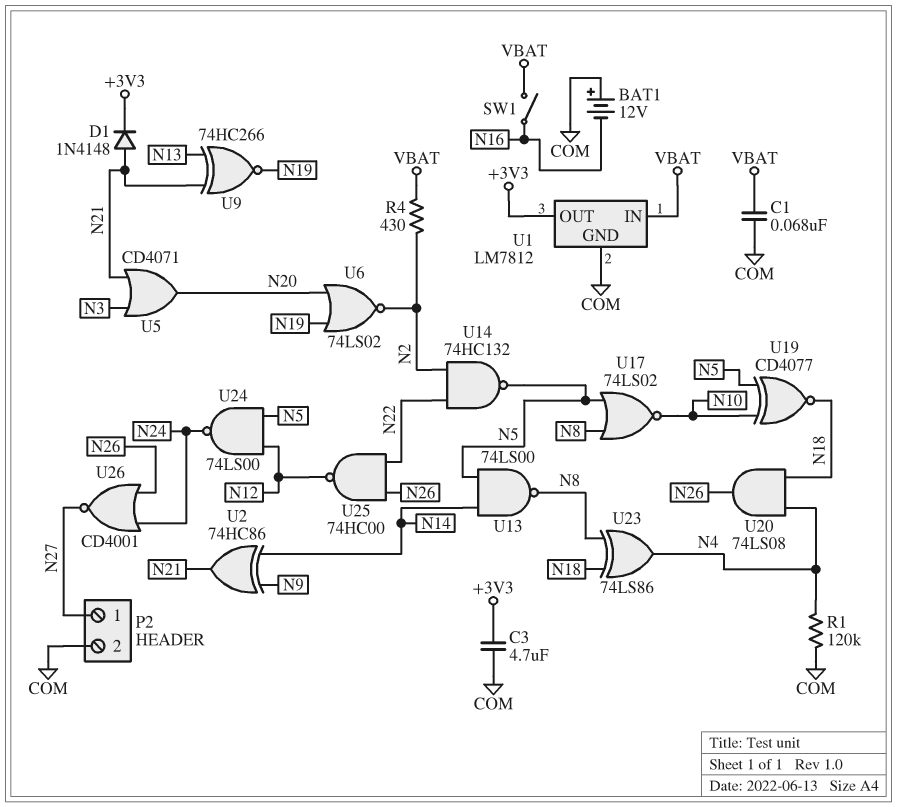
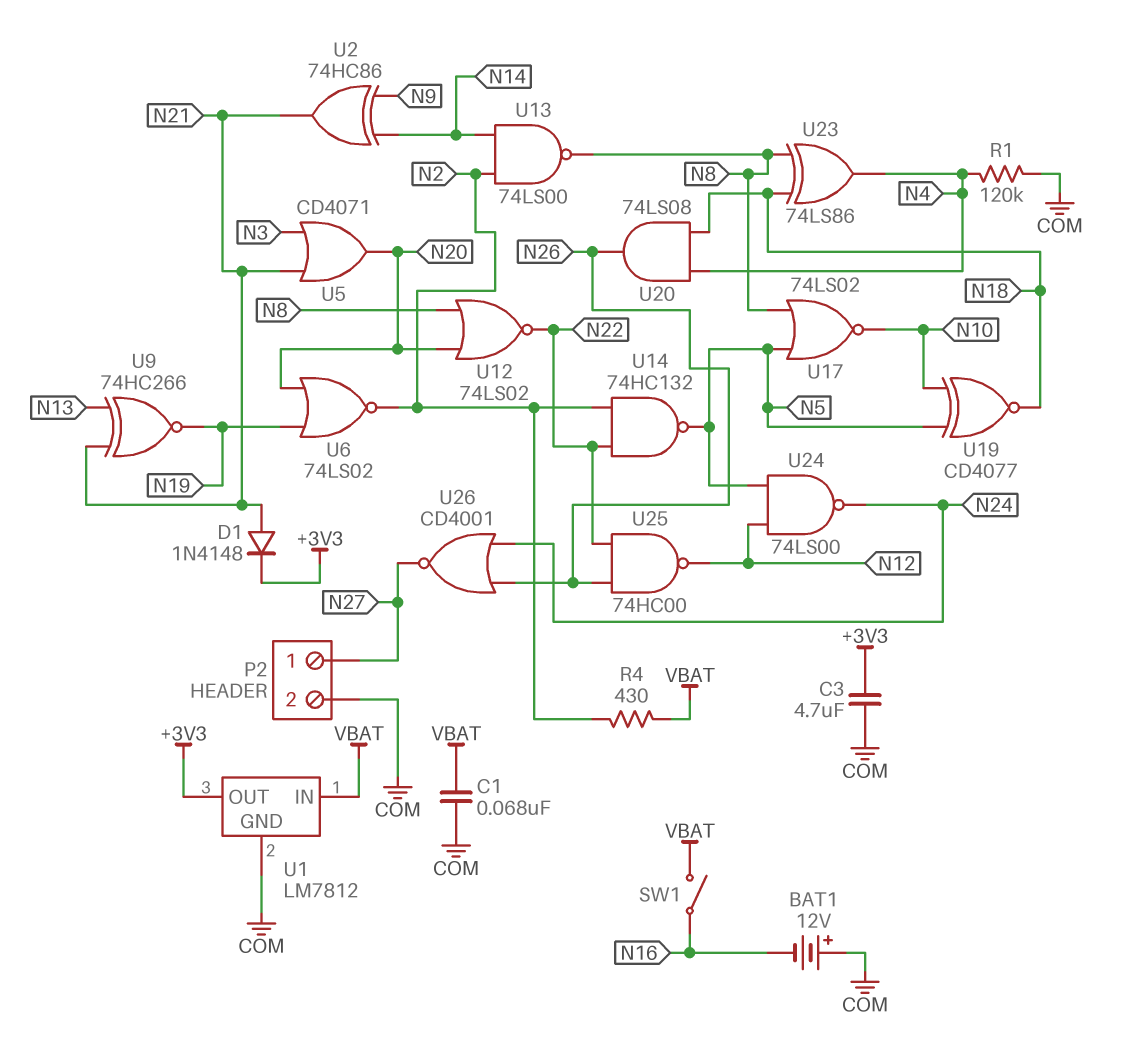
U12: none -> NOR 74LS02 (in N8, in N20, out N22)
U13: NAND 74LS00 (in N5, in N14, out N8) -> NAND 74LS00 (in N2, in N14, out N8)

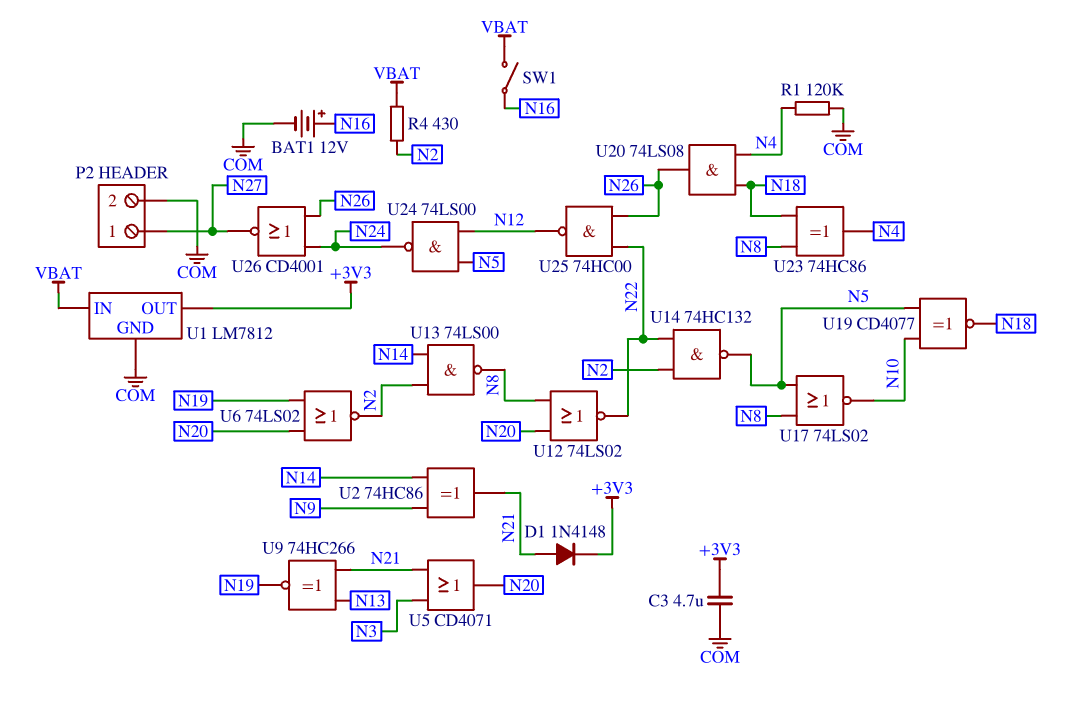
BAT1: 12V (plus COM, minus N16) -> 12V (plus N16, minus COM)
C1: 68nF (COM, VBAT) -> none
U23: XOR 74LS86 (in N8, in N18, out N4) -> XOR 74HC86 (in N8, in N18, out N4)

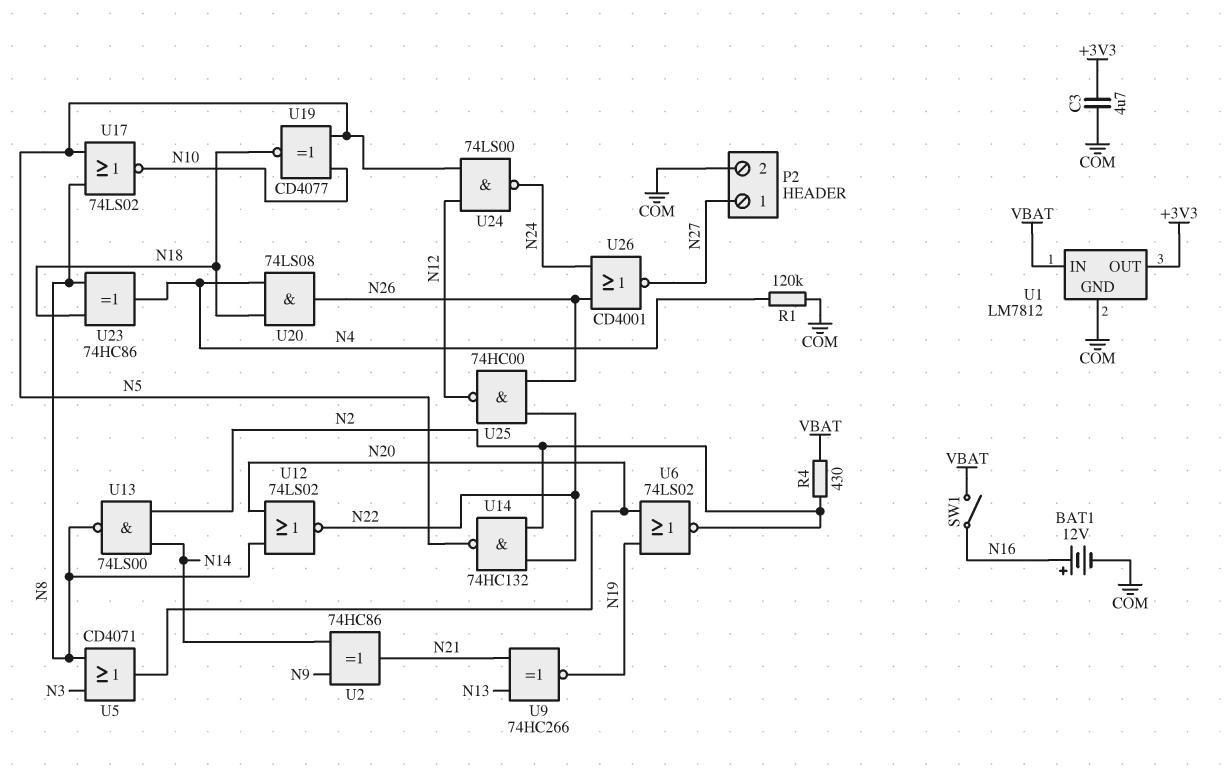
D1: diode 1N4148 (A N21, K +3V3) -> none
U5: OR CD4071 (in N3, in N21, out N20) -> OR CD4071 (in N3, in N8, out N20)

